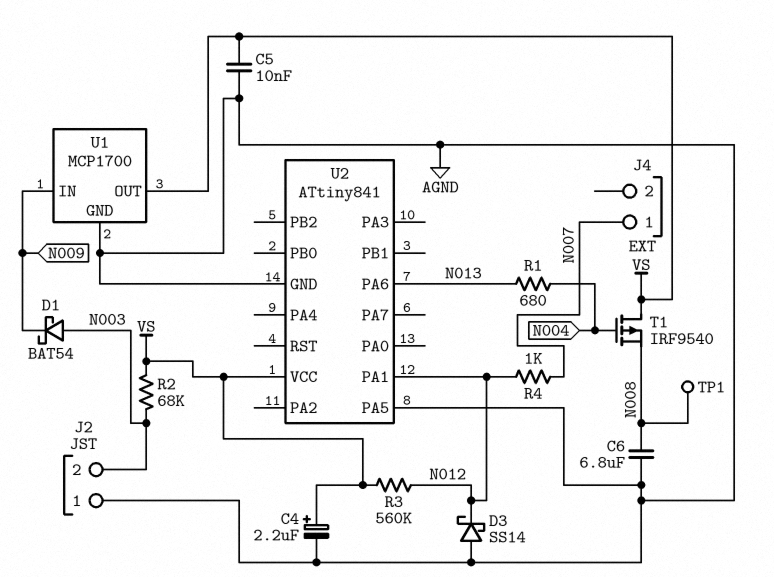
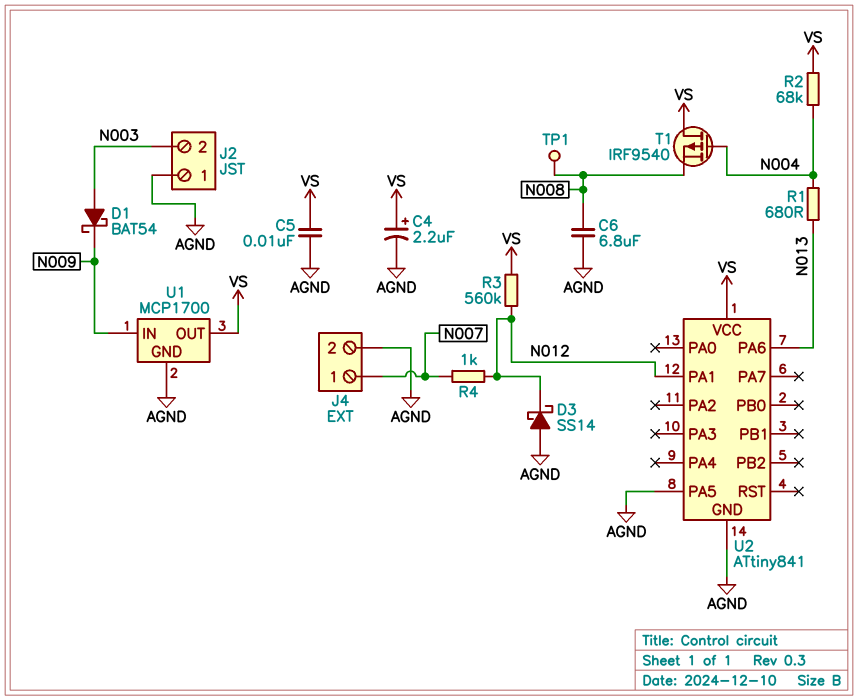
J4 pin 2: none -> AGND
R2: 68k (N003, VS) -> 68k (N004, VS)

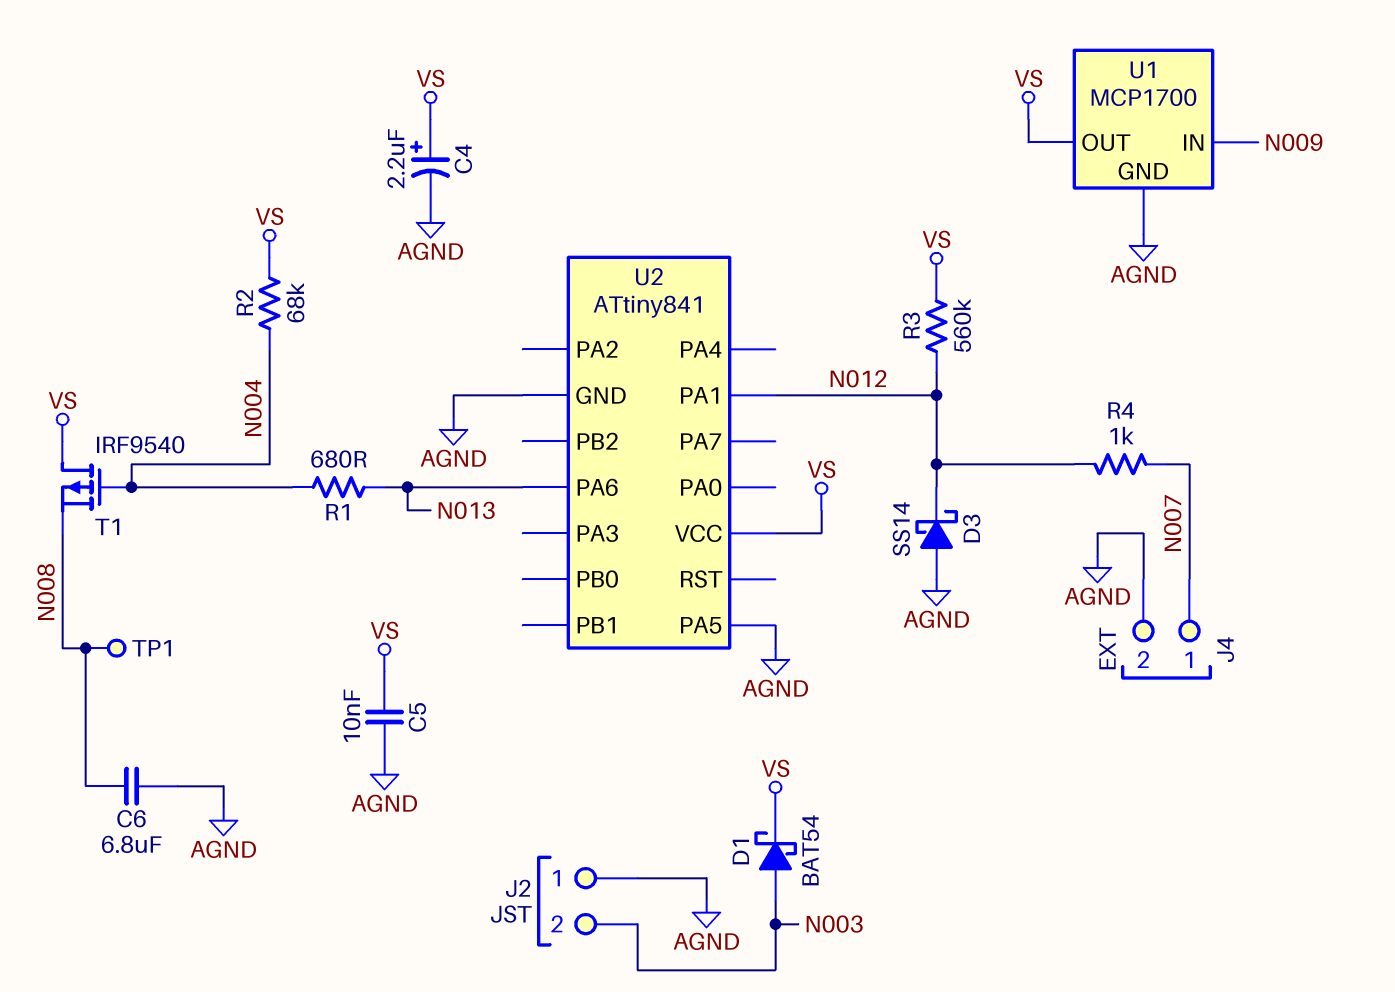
D1: schottky BAT54 (A N003, K N009) -> schottky BAT54 (A N003, K VS)

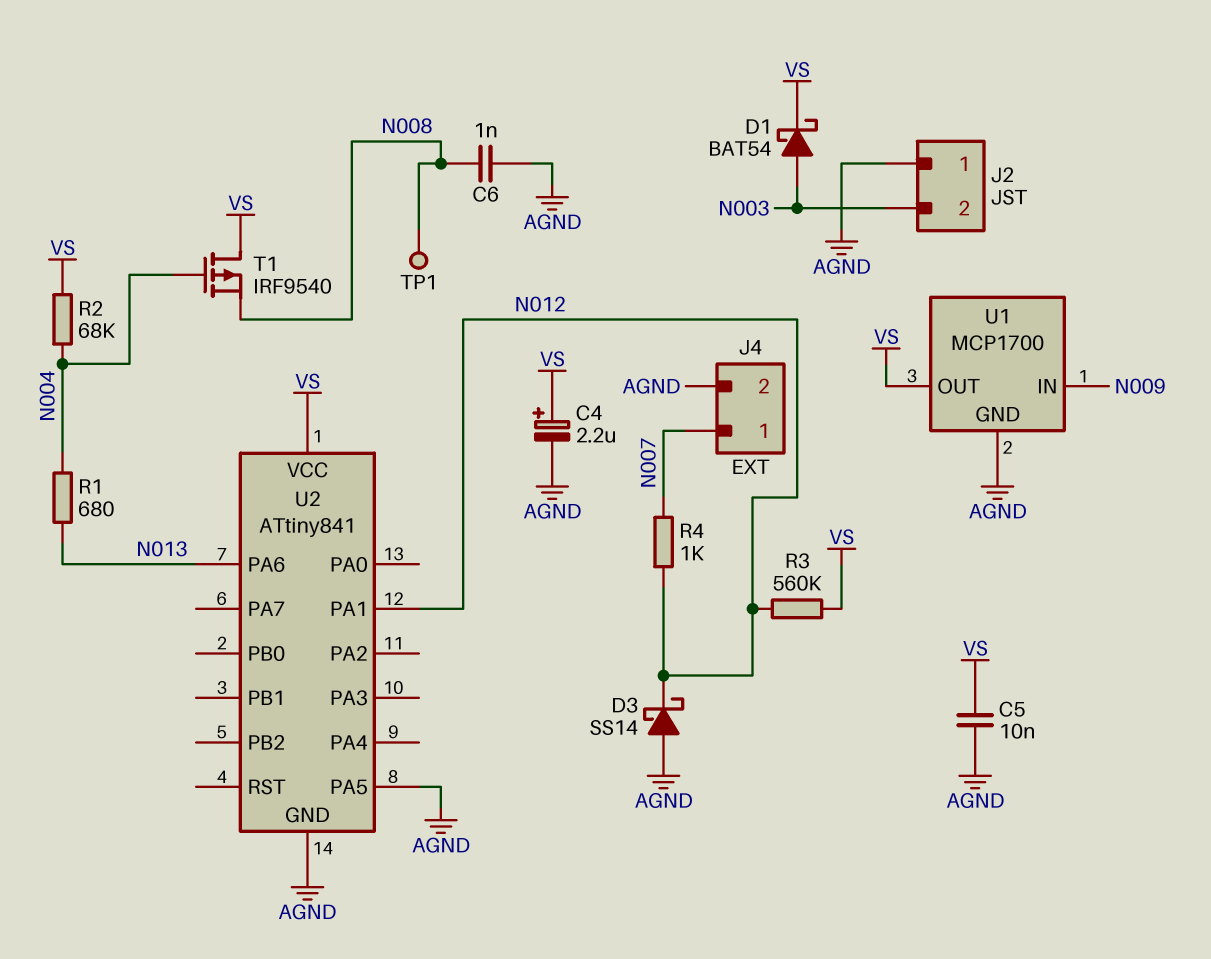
C6: 6.8uF (AGND, N008) -> 1nF (AGND, N008)

